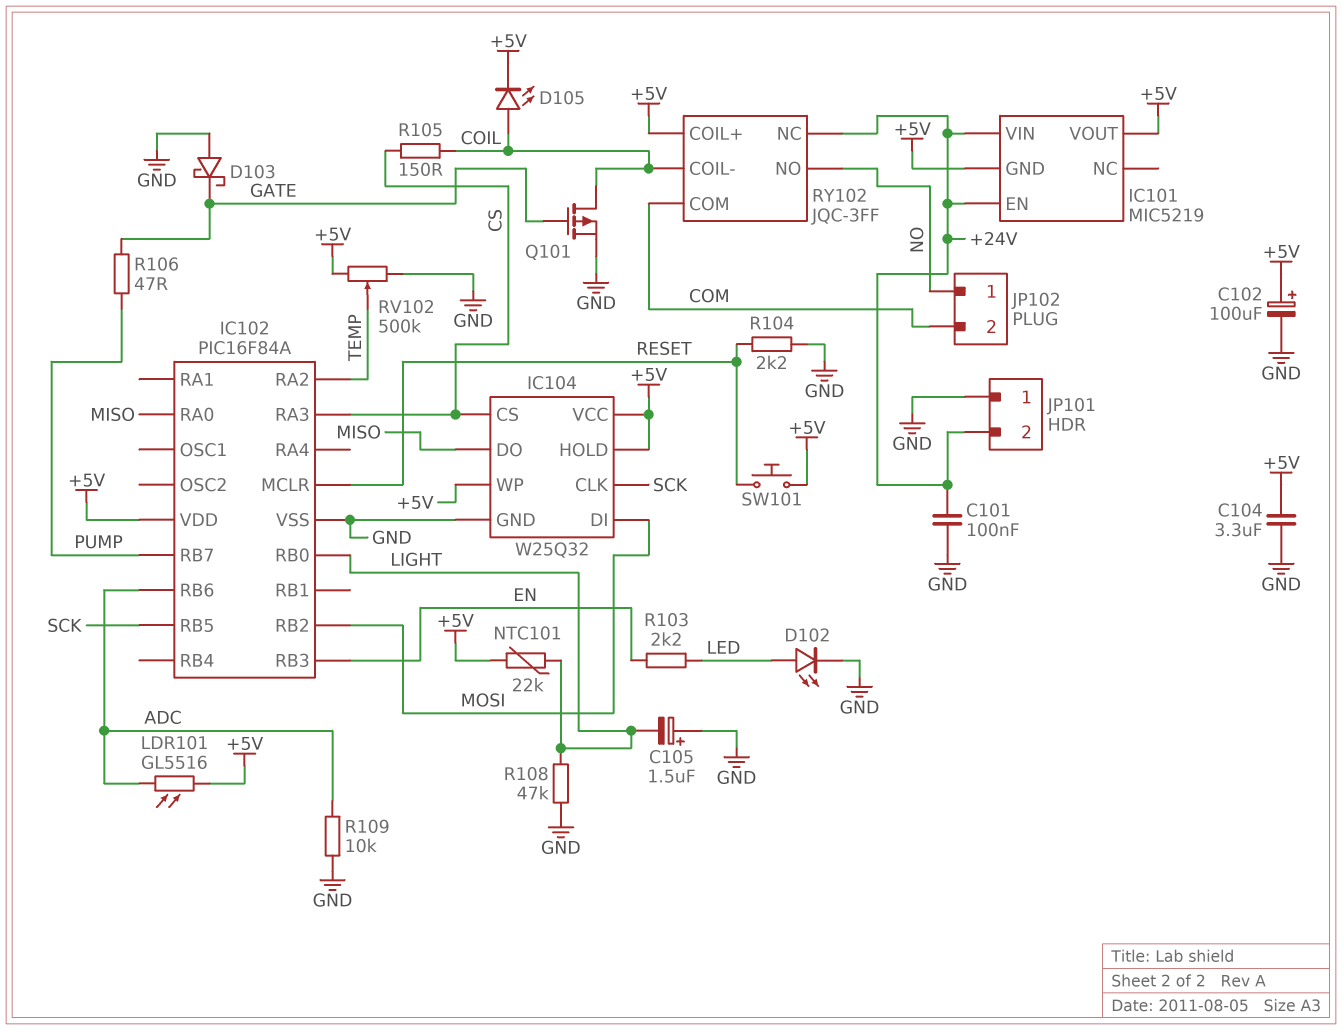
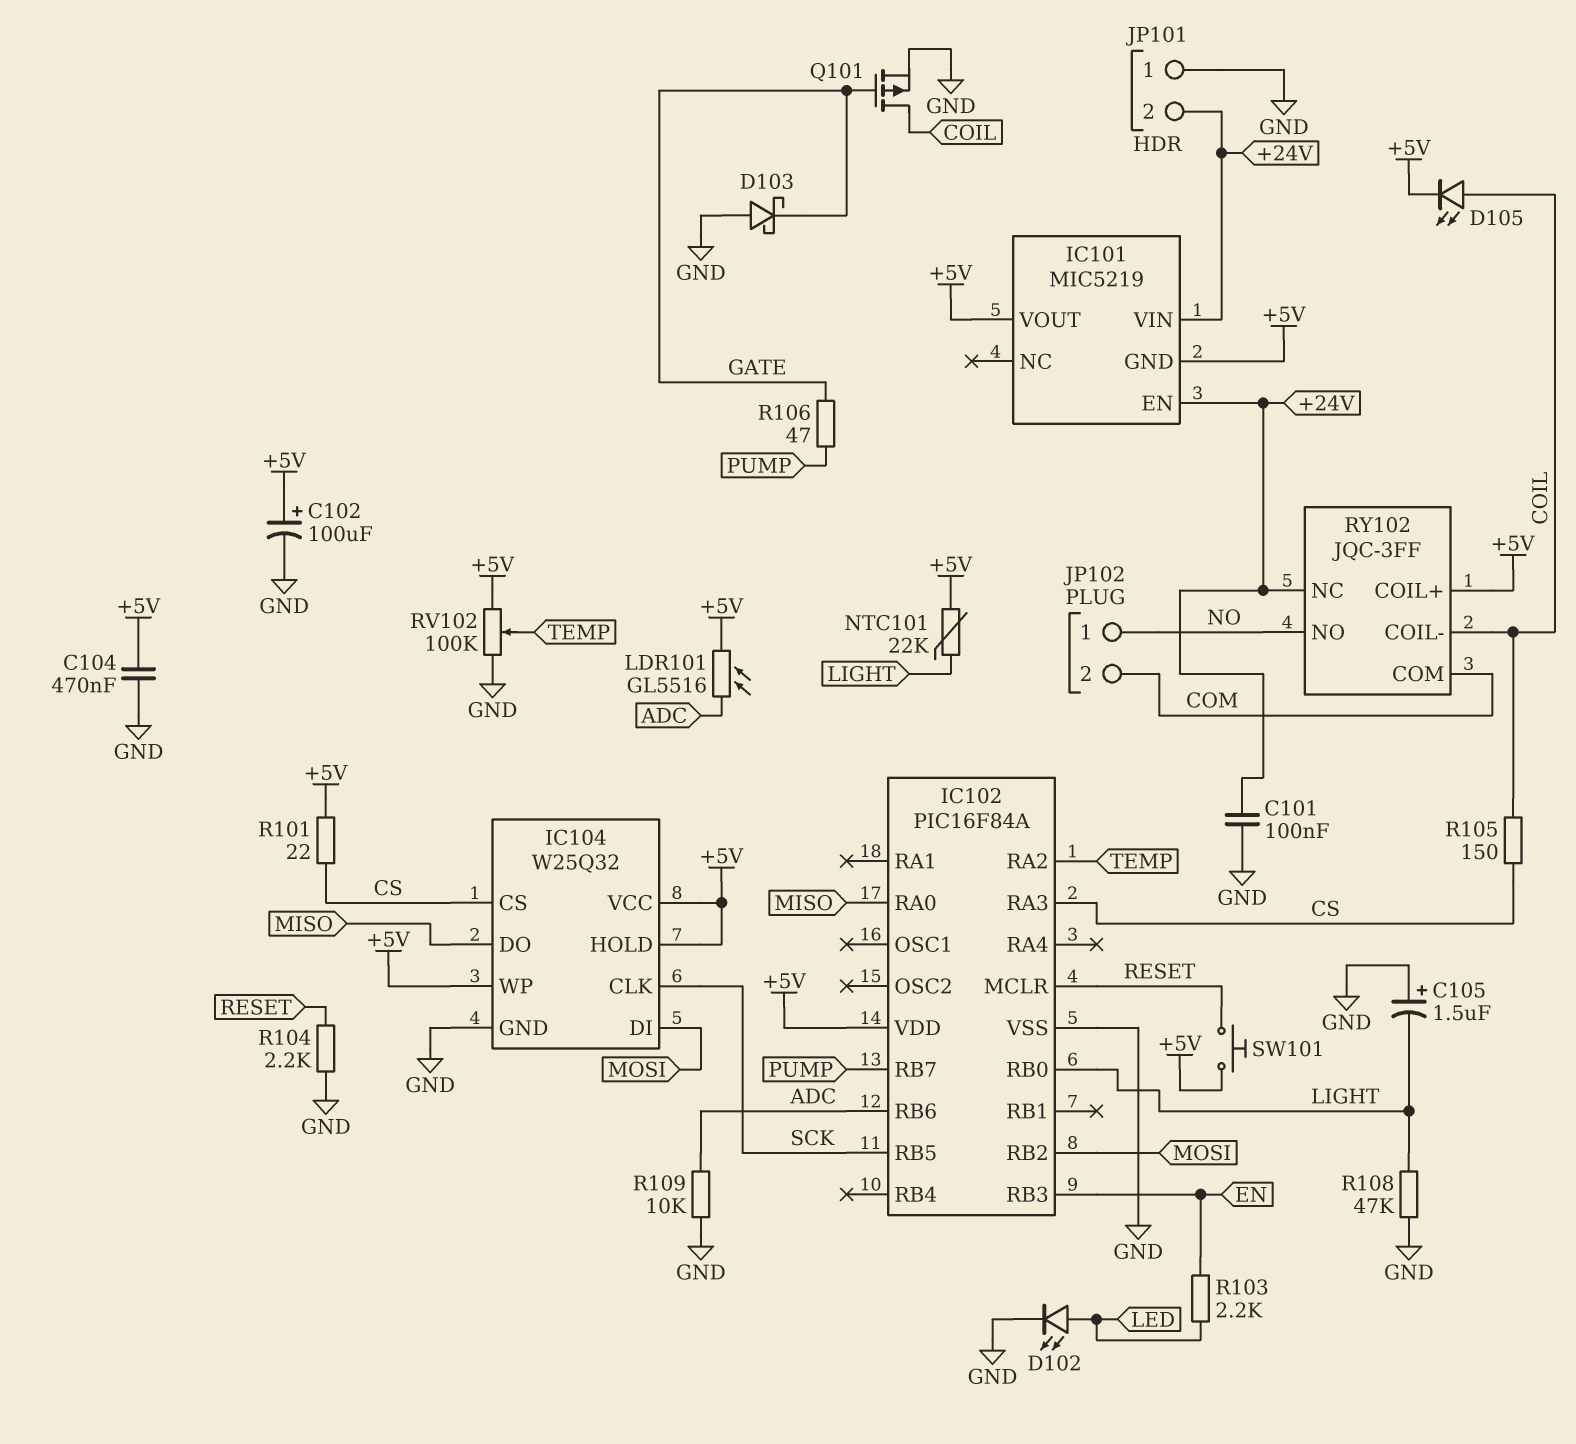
C104: 3.3uF (+5V, GND) -> 470nF (+5V, GND)
R101: none -> 22 (+5V, CS)
RV102: 500k (+5V, GND, wiper TEMP) -> 100k (+5V, GND, wiper TEMP)

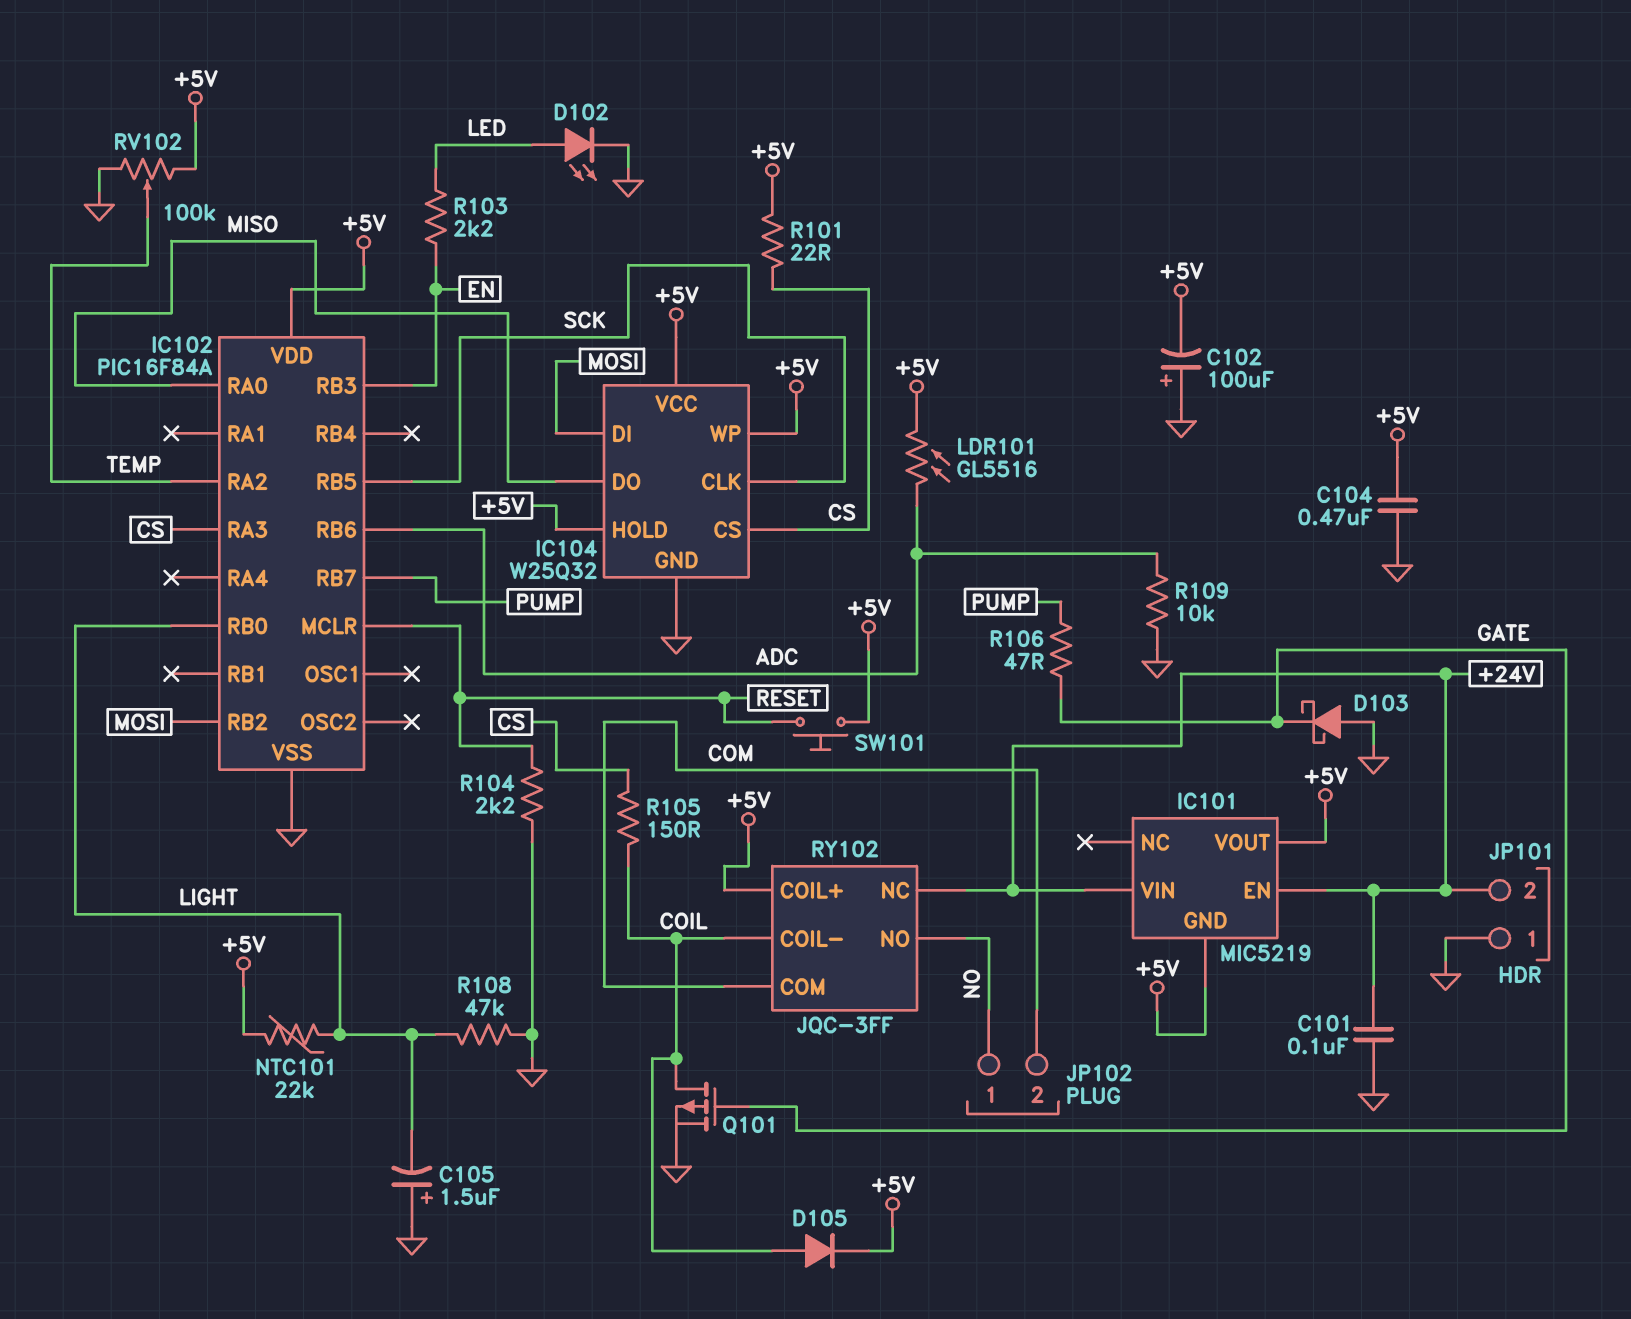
C102: 100uF (plus +5V, minus GND) -> 100uF (plus GND, minus +5V)
D105: LED (A COIL, K +5V) -> diode (A COIL, K +5V)

